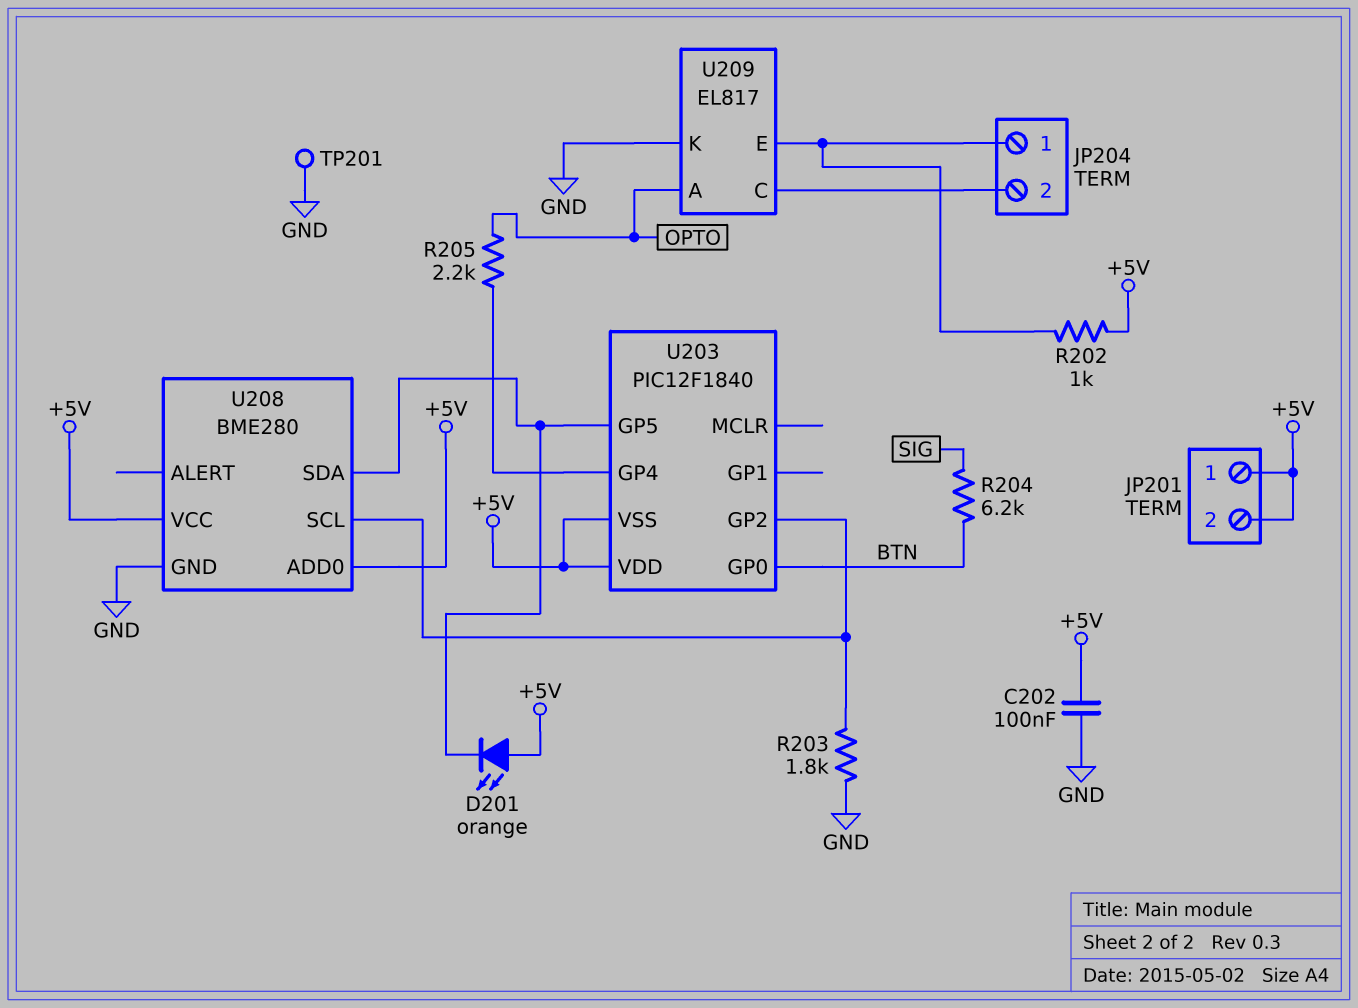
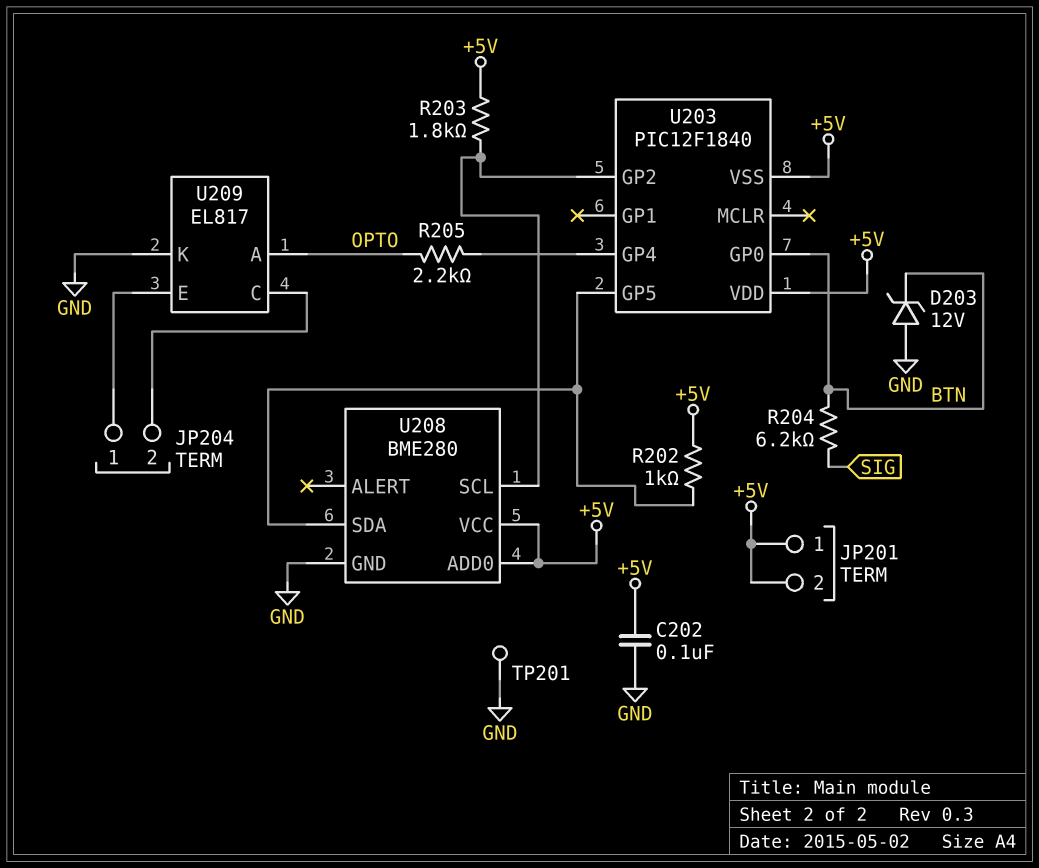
D201: LED orange (A +5V, K U203/GP5) -> none
D203: none -> zener 12V (A GND, K BTN)
R202: 1k (+5V, JP204/1) -> 1k (+5V, U203/GP5)
R203: 1.8k (GND, U203/GP2) -> 1.8k (+5V, U203/GP2)

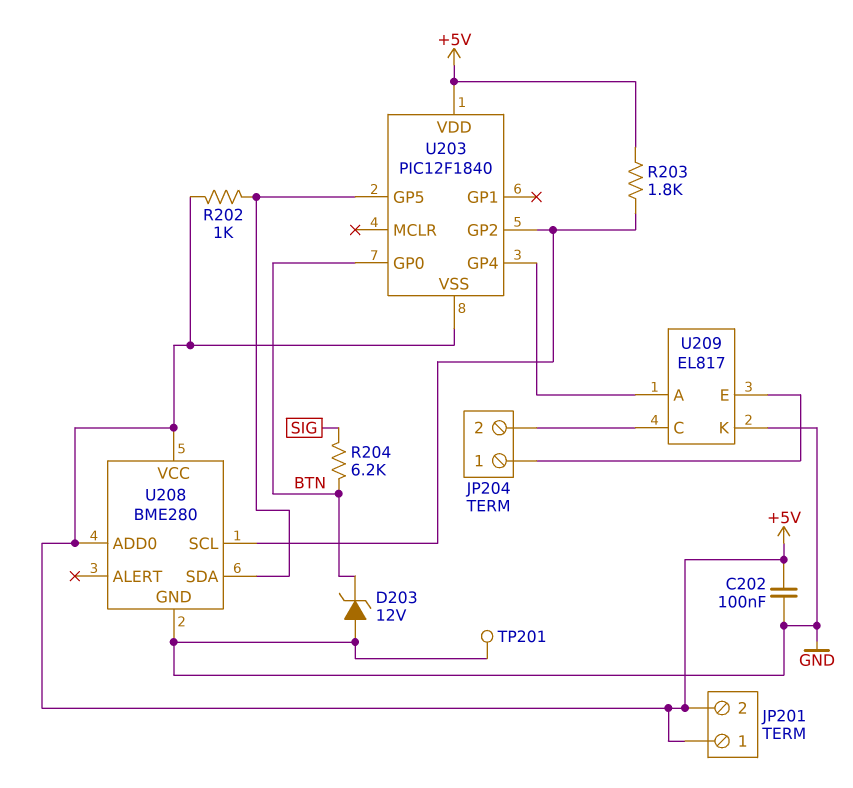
R205: 2.2k (OPTO, U203/GP4) -> none
U209 pin A: OPTO -> U203/GP4

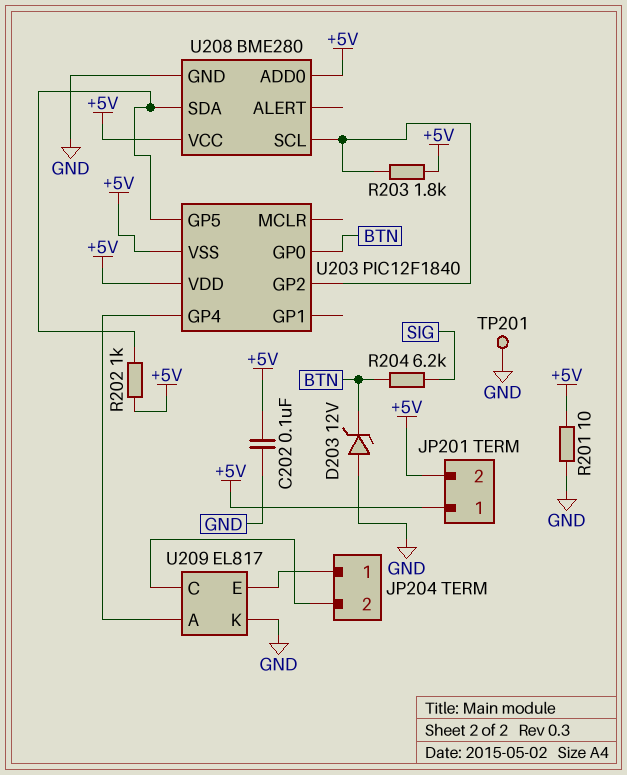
R201: none -> 10 (+5V, GND)

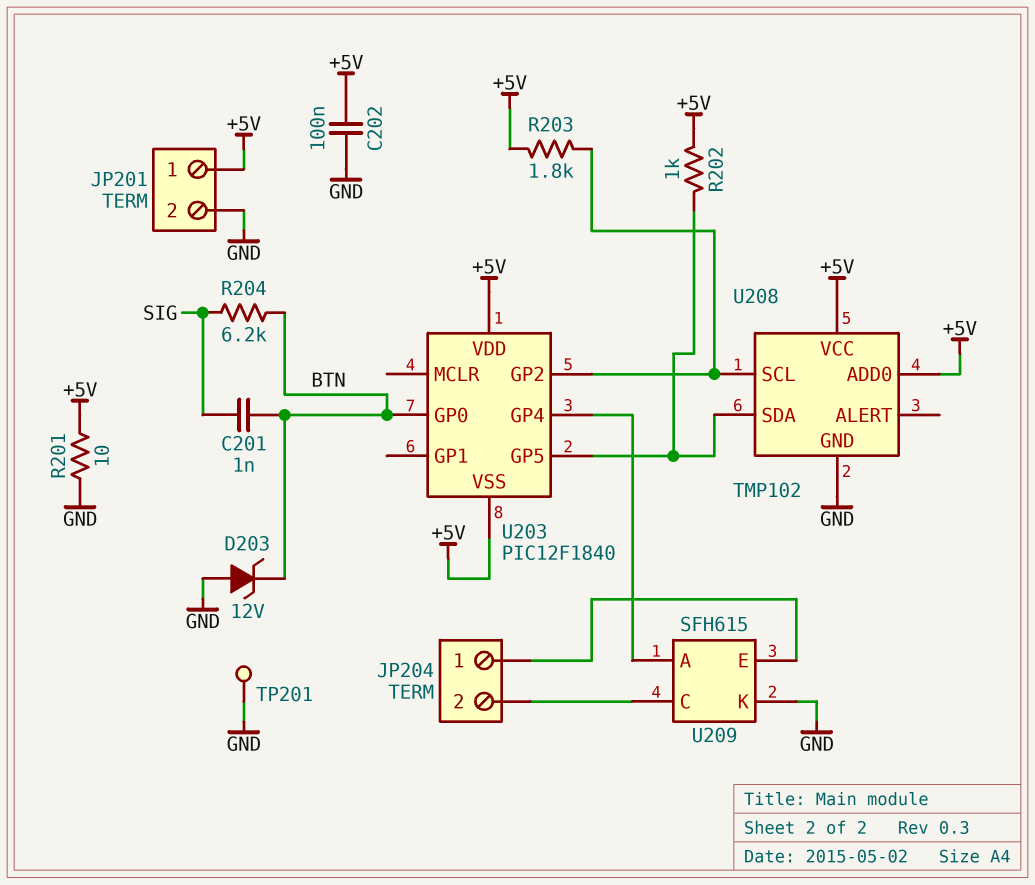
C201: none -> 1nF (BTN, SIG)
JP201 pin 2: +5V -> GND
U208: BME280 -> TMP102
U209: EL817 -> SFH615

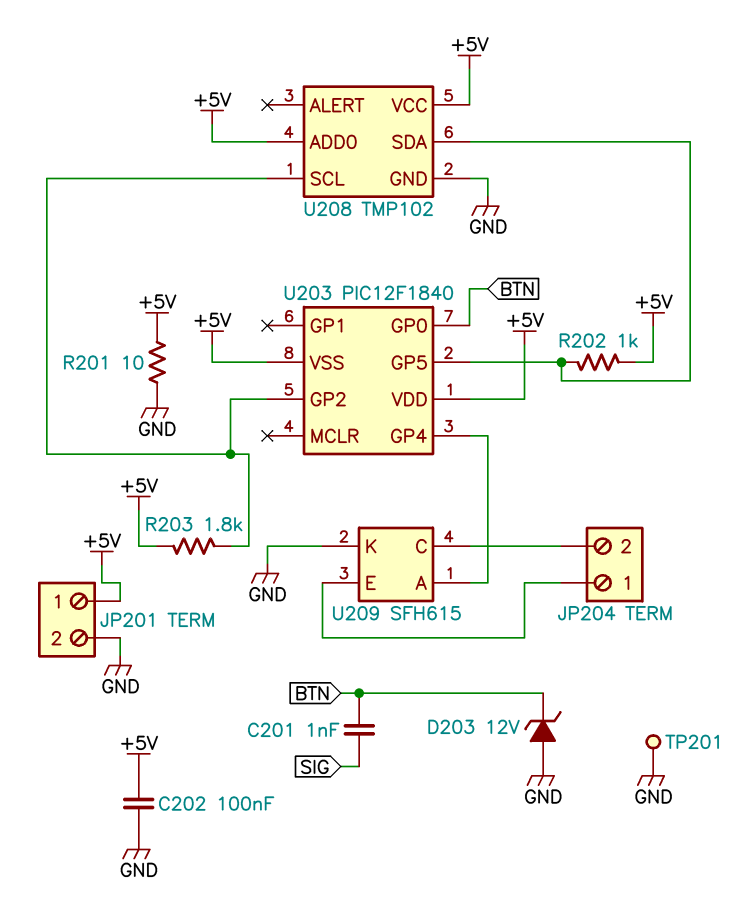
R204: 6.2k (BTN, SIG) -> none

